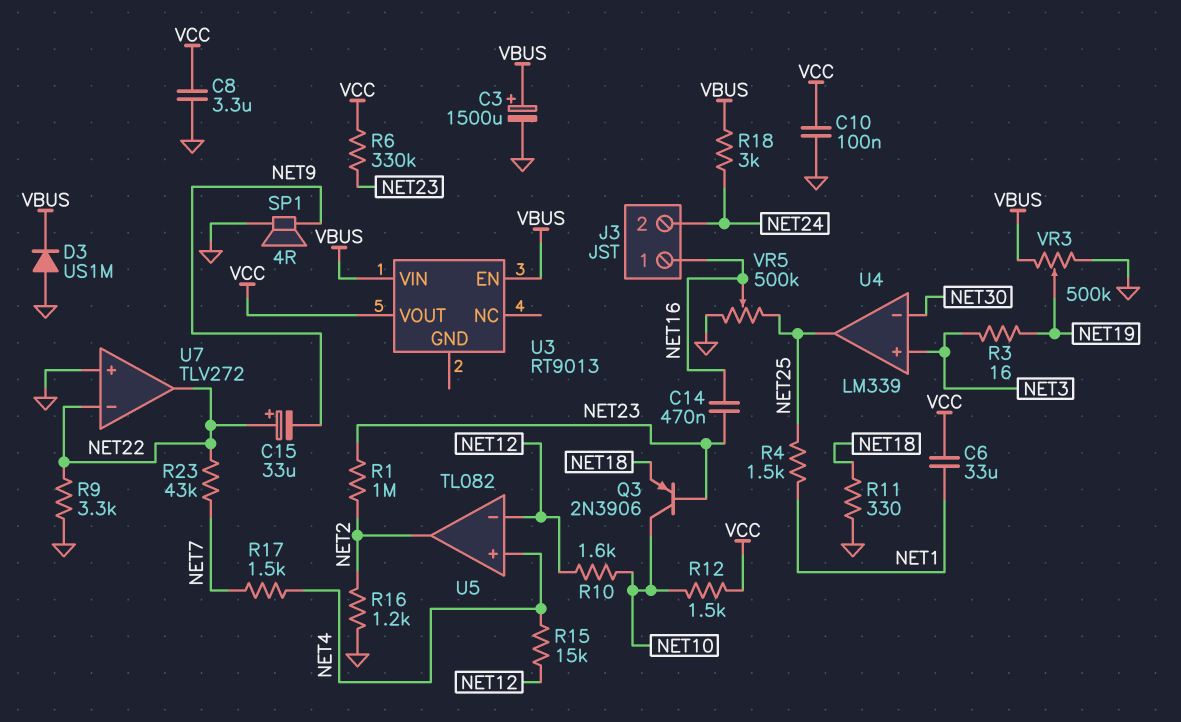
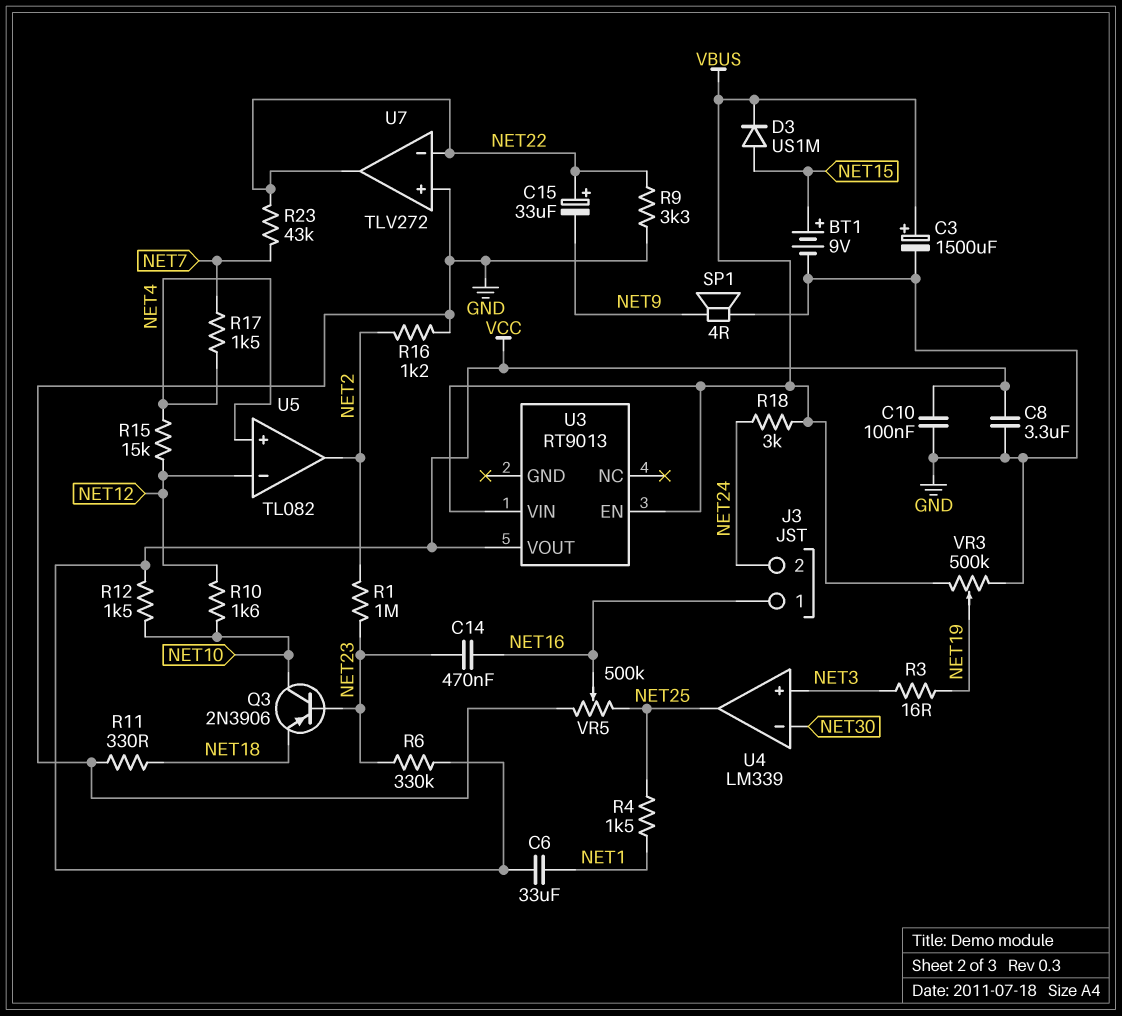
BT1: none -> 9V (plus NET15, minus GND)
D3: diode US1M (A GND, K VBUS) -> diode US1M (A NET15, K VBUS)

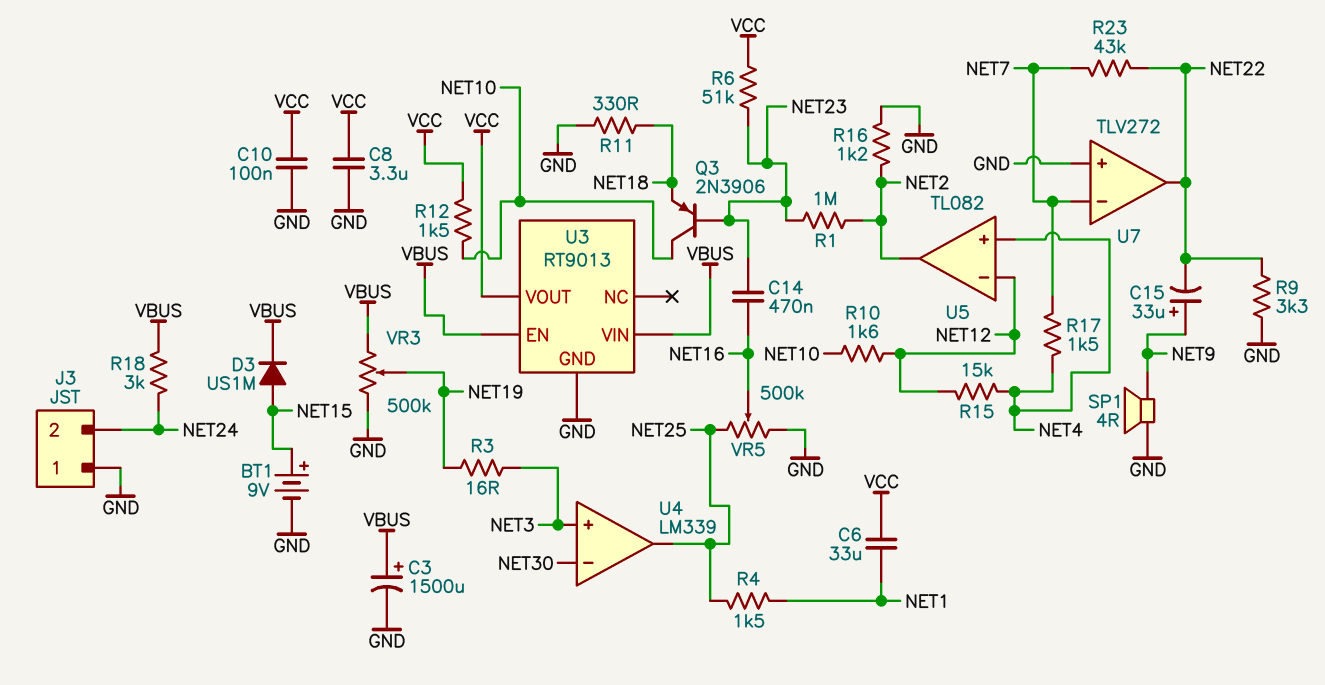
C15: 33uF (plus NET22, minus NET9) -> 33uF (plus NET9, minus NET22)
J3 pin 1: NET16 -> GND
R6: 330k (NET23, VCC) -> 51k (NET23, VCC)
U3 pin GND: none -> GND
U7 pin in-: NET22 -> NET7

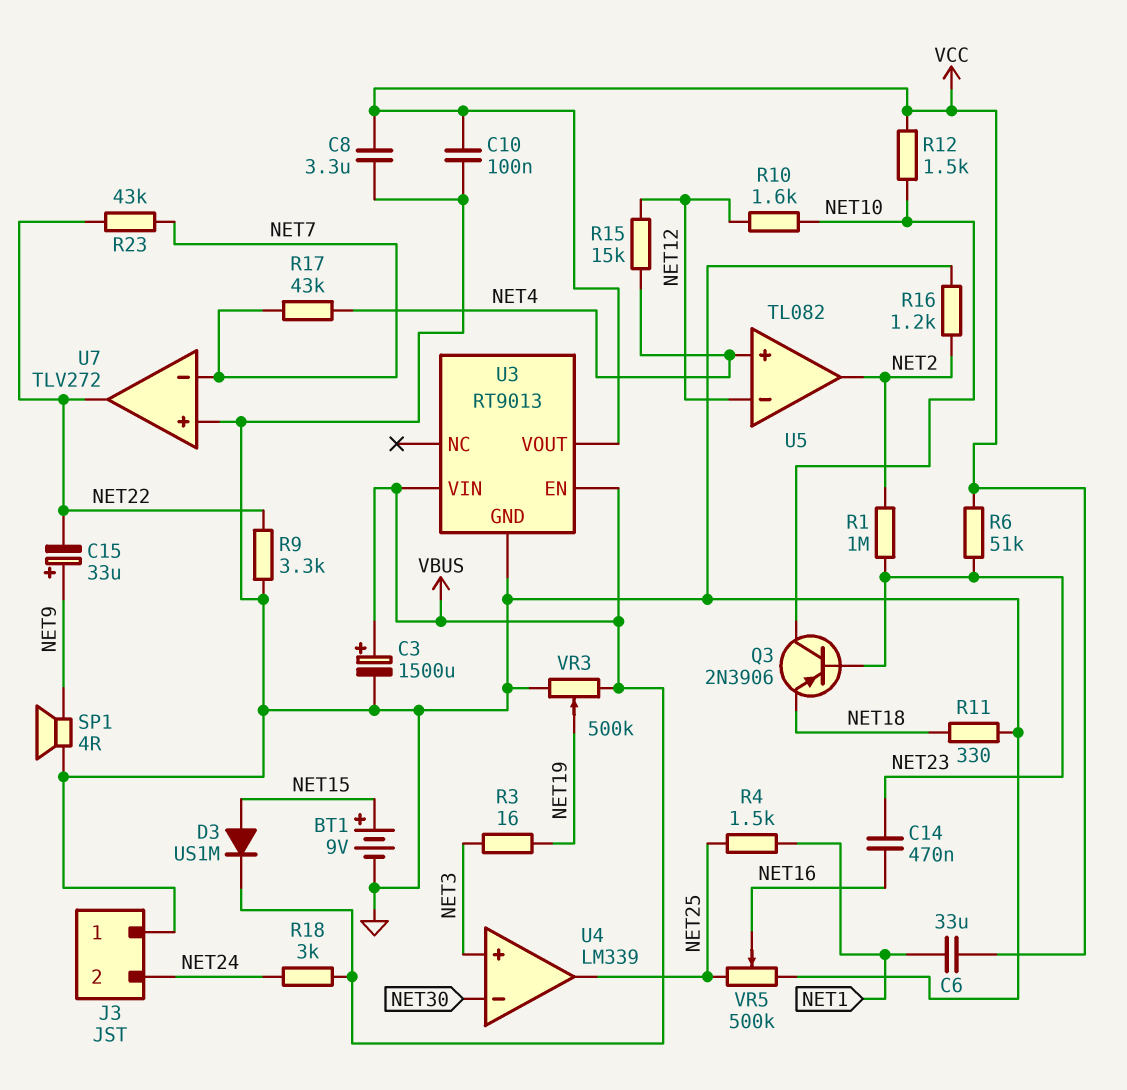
R17: 1.5k (NET4, NET7) -> 43k (NET4, NET7)

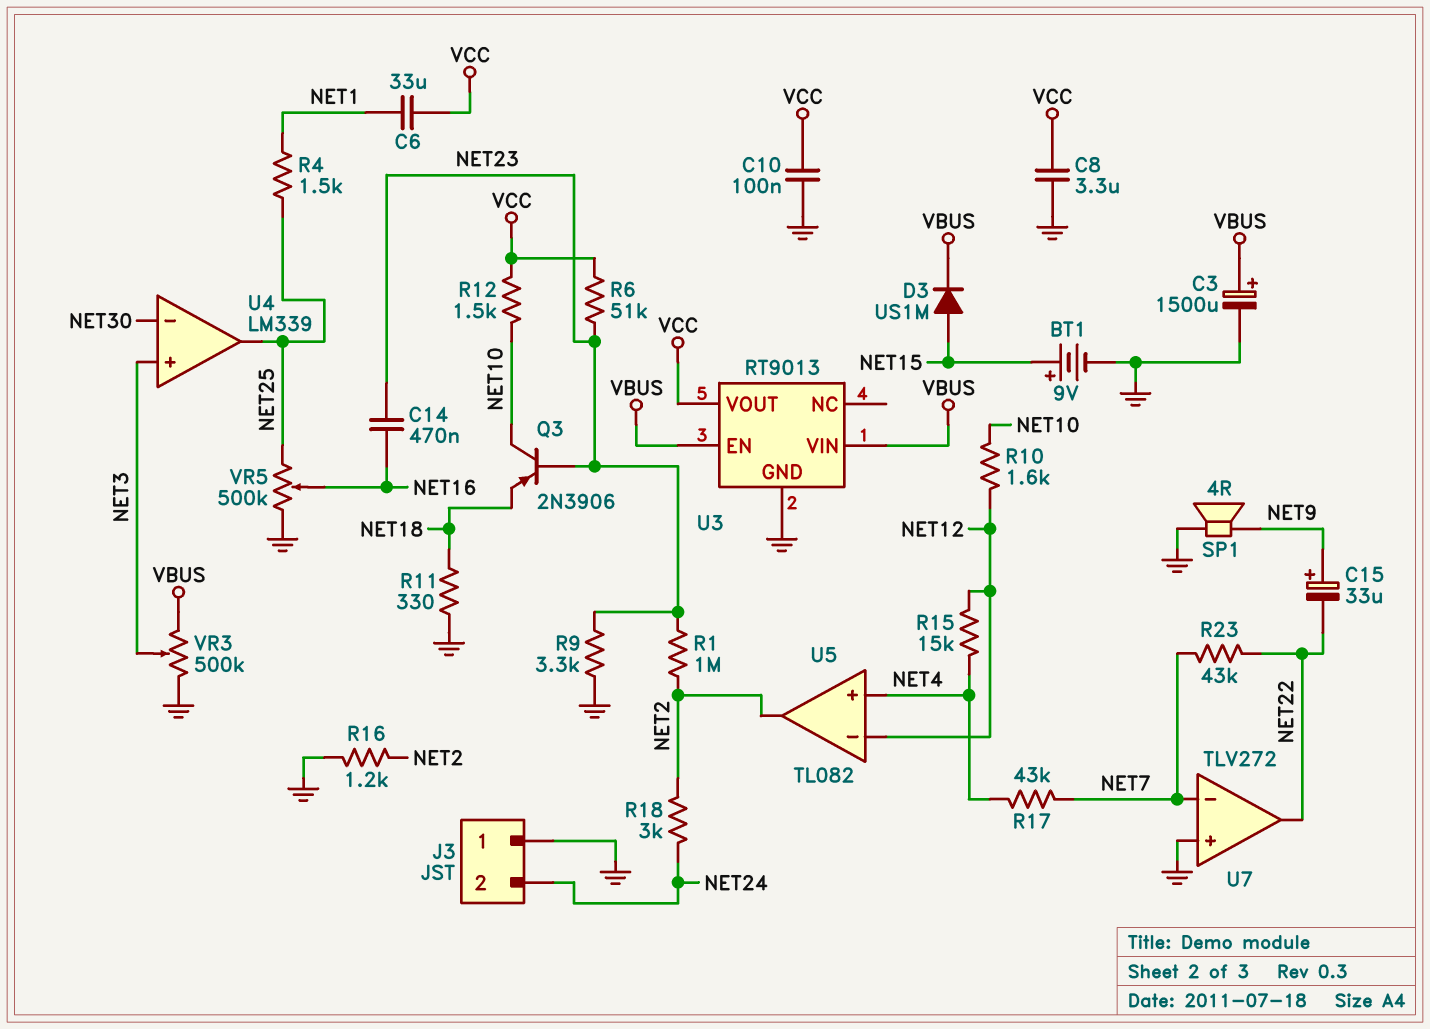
R3: 16 (NET3, NET19) -> none
R9: 3.3k (GND, NET22) -> 3.3k (GND, NET23)
R18: 3k (NET24, VBUS) -> 3k (NET2, NET24)
VR3: 500k (GND, VBUS, wiper NET19) -> 500k (GND, VBUS, wiper NET3)

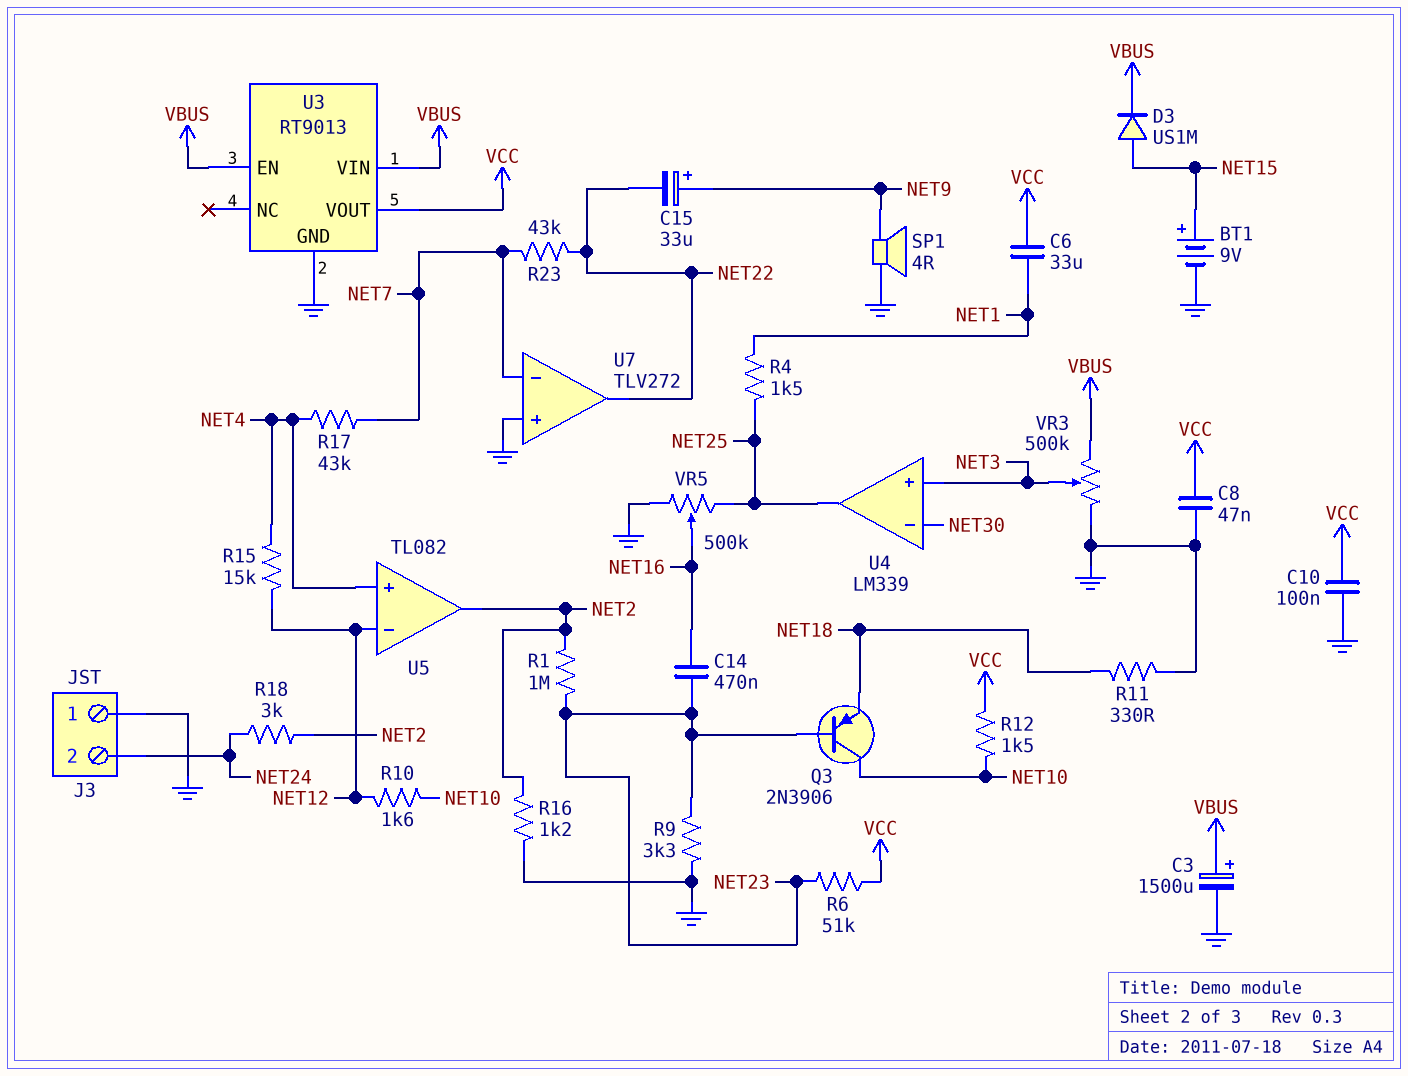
C8: 3.3uF (GND, VCC) -> 47nF (GND, VCC)

